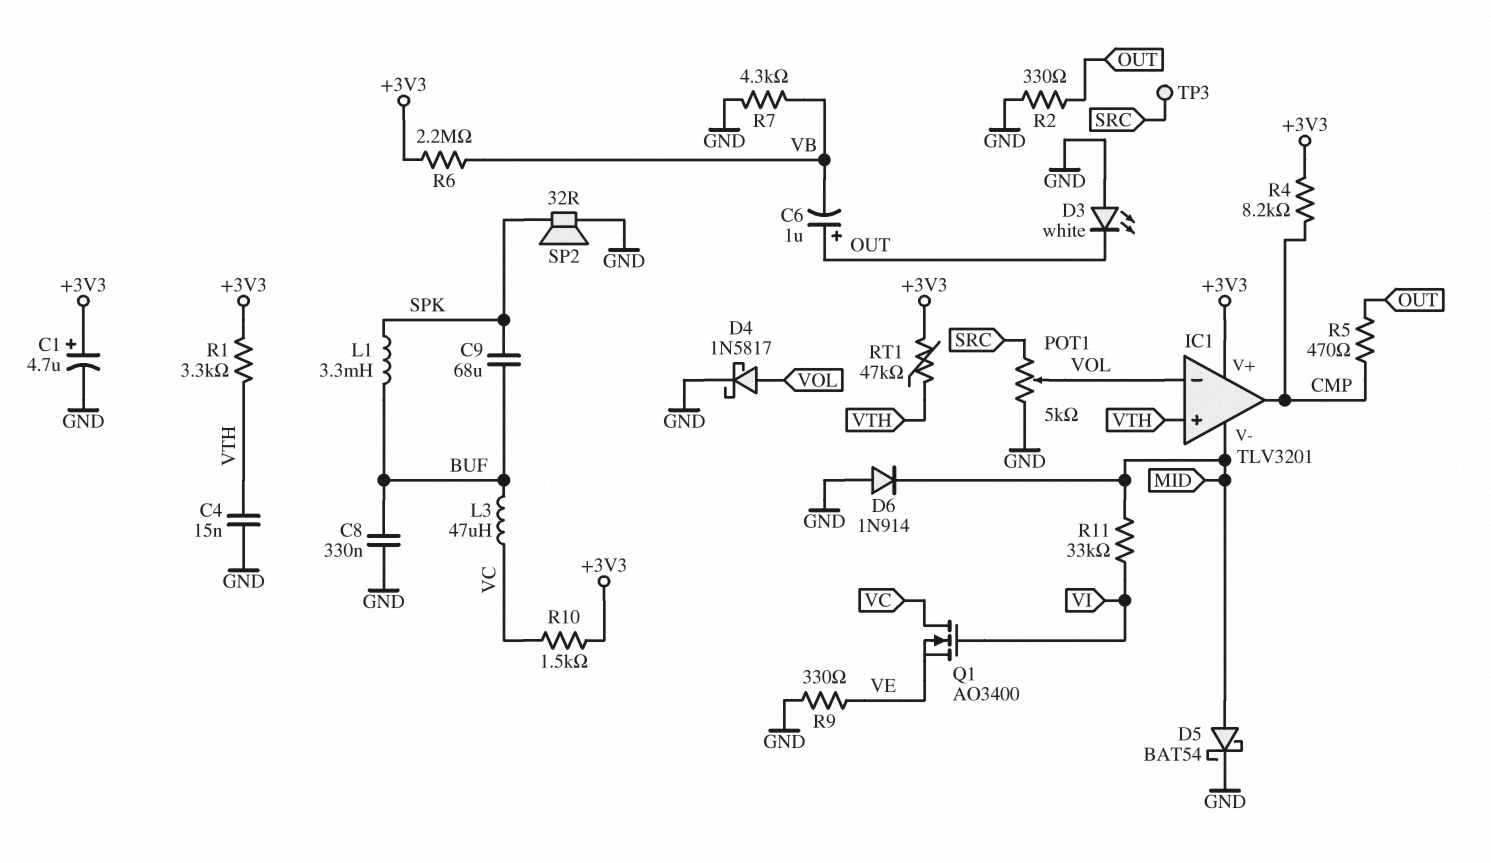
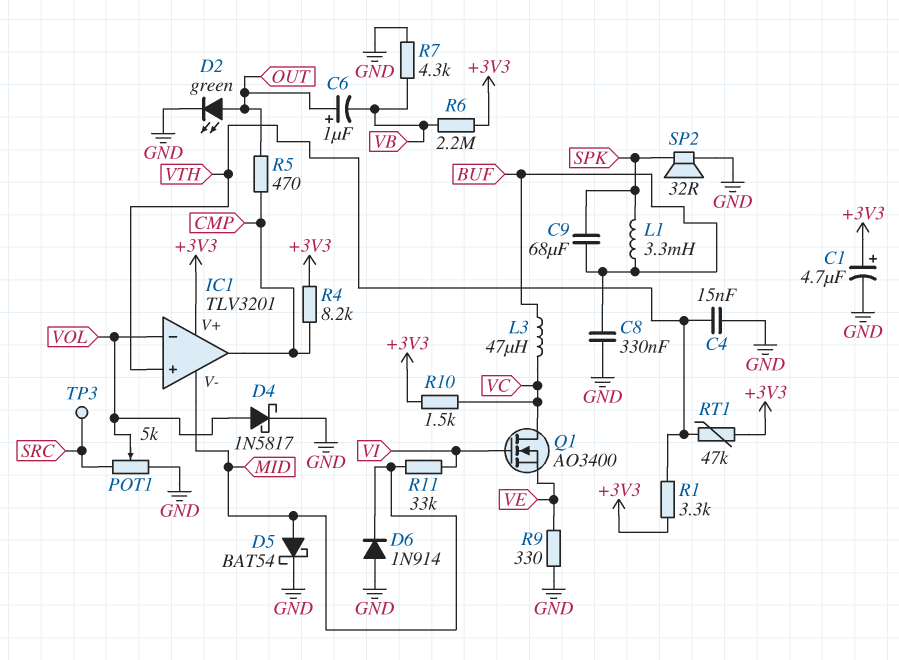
D2: none -> LED green (A OUT, K GND)
D3: LED white (A GND, K OUT) -> none
R2: 330 (GND, OUT) -> none

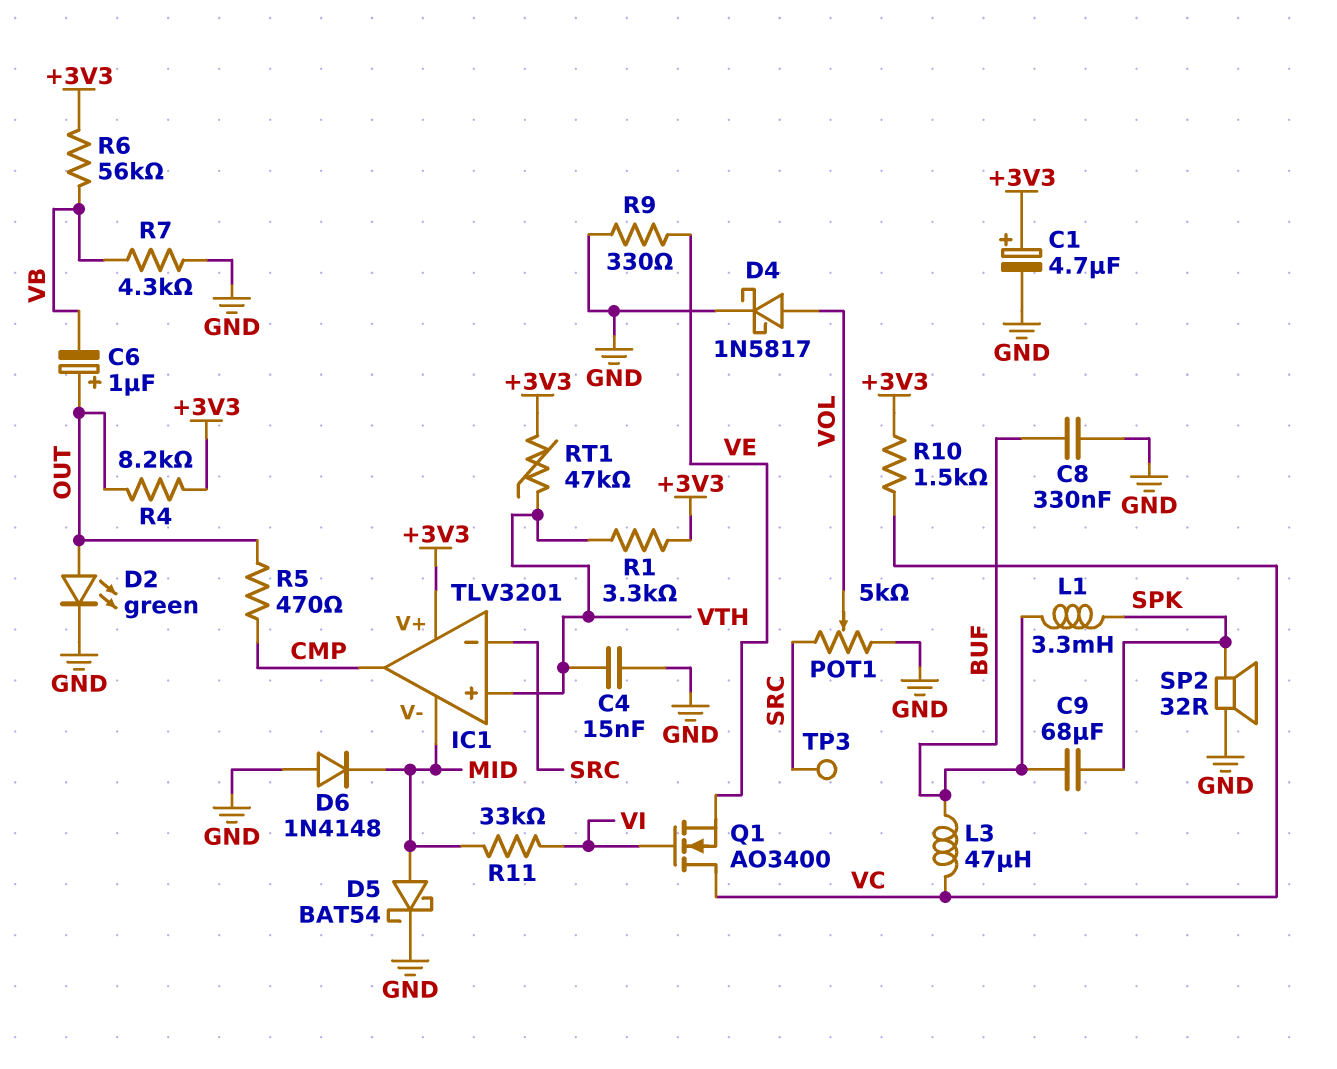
D6: diode 1N914 (A GND, K MID) -> diode 1N4148 (A GND, K MID)
IC1 pin in-: VOL -> SRC
R4: 8.2k (+3V3, CMP) -> 8.2k (+3V3, OUT)
R6: 2.2M (+3V3, VB) -> 56k (+3V3, VB)

